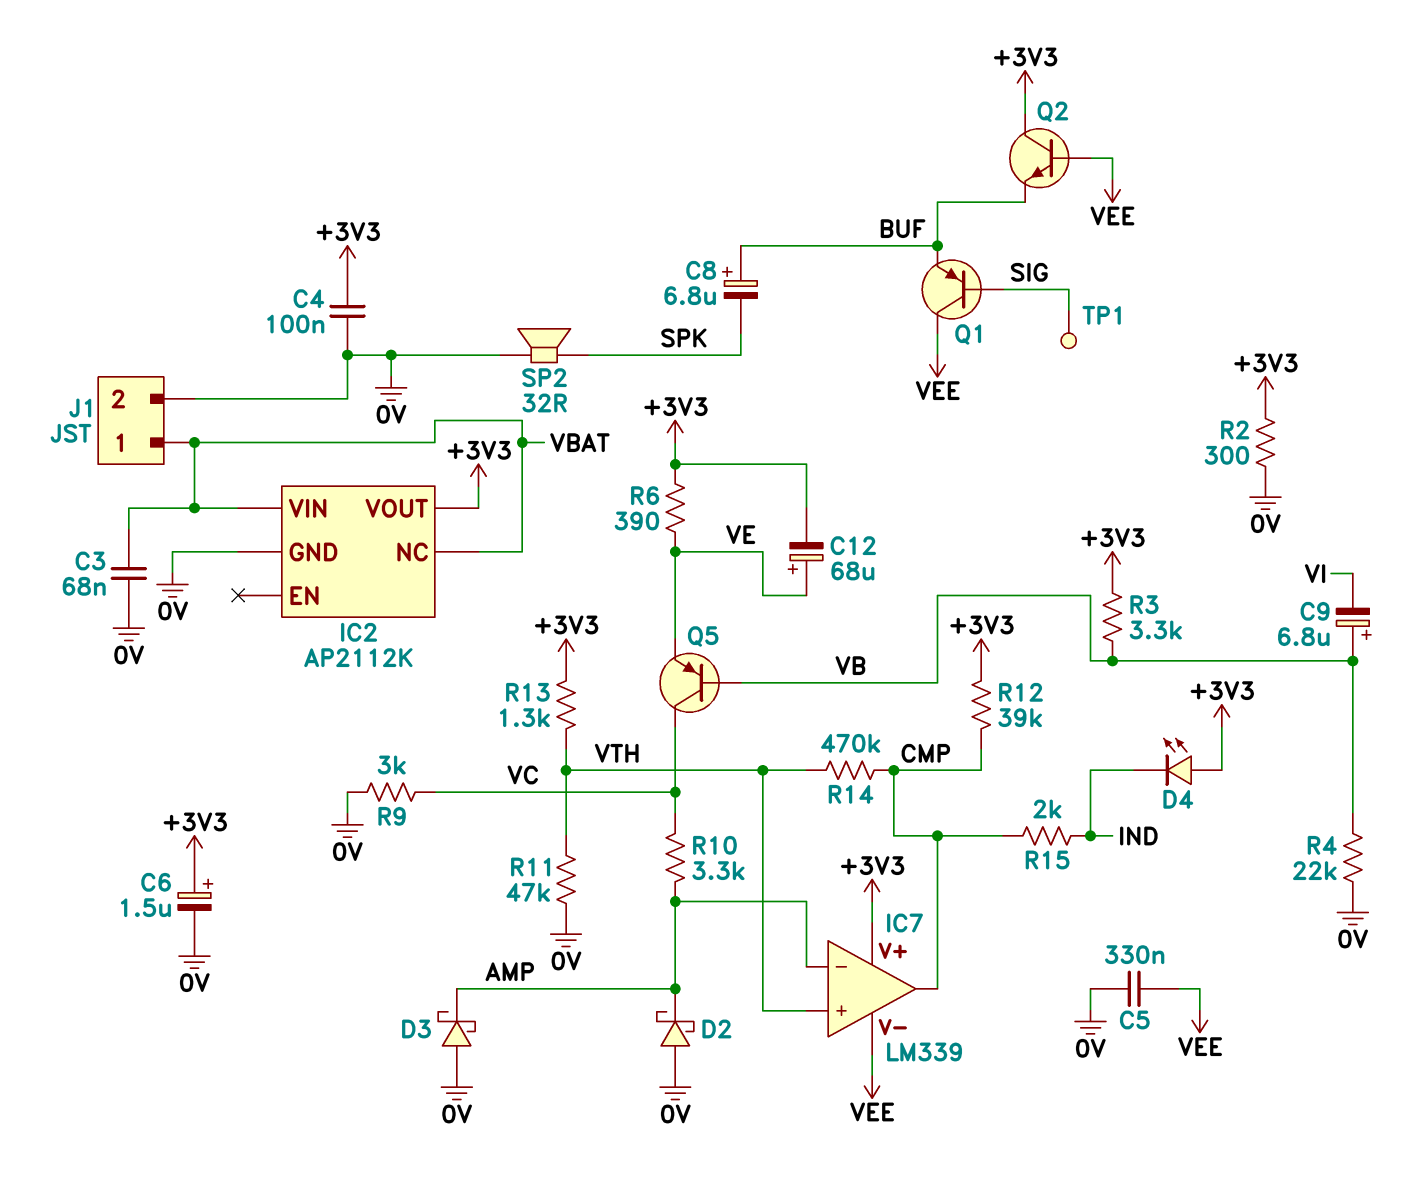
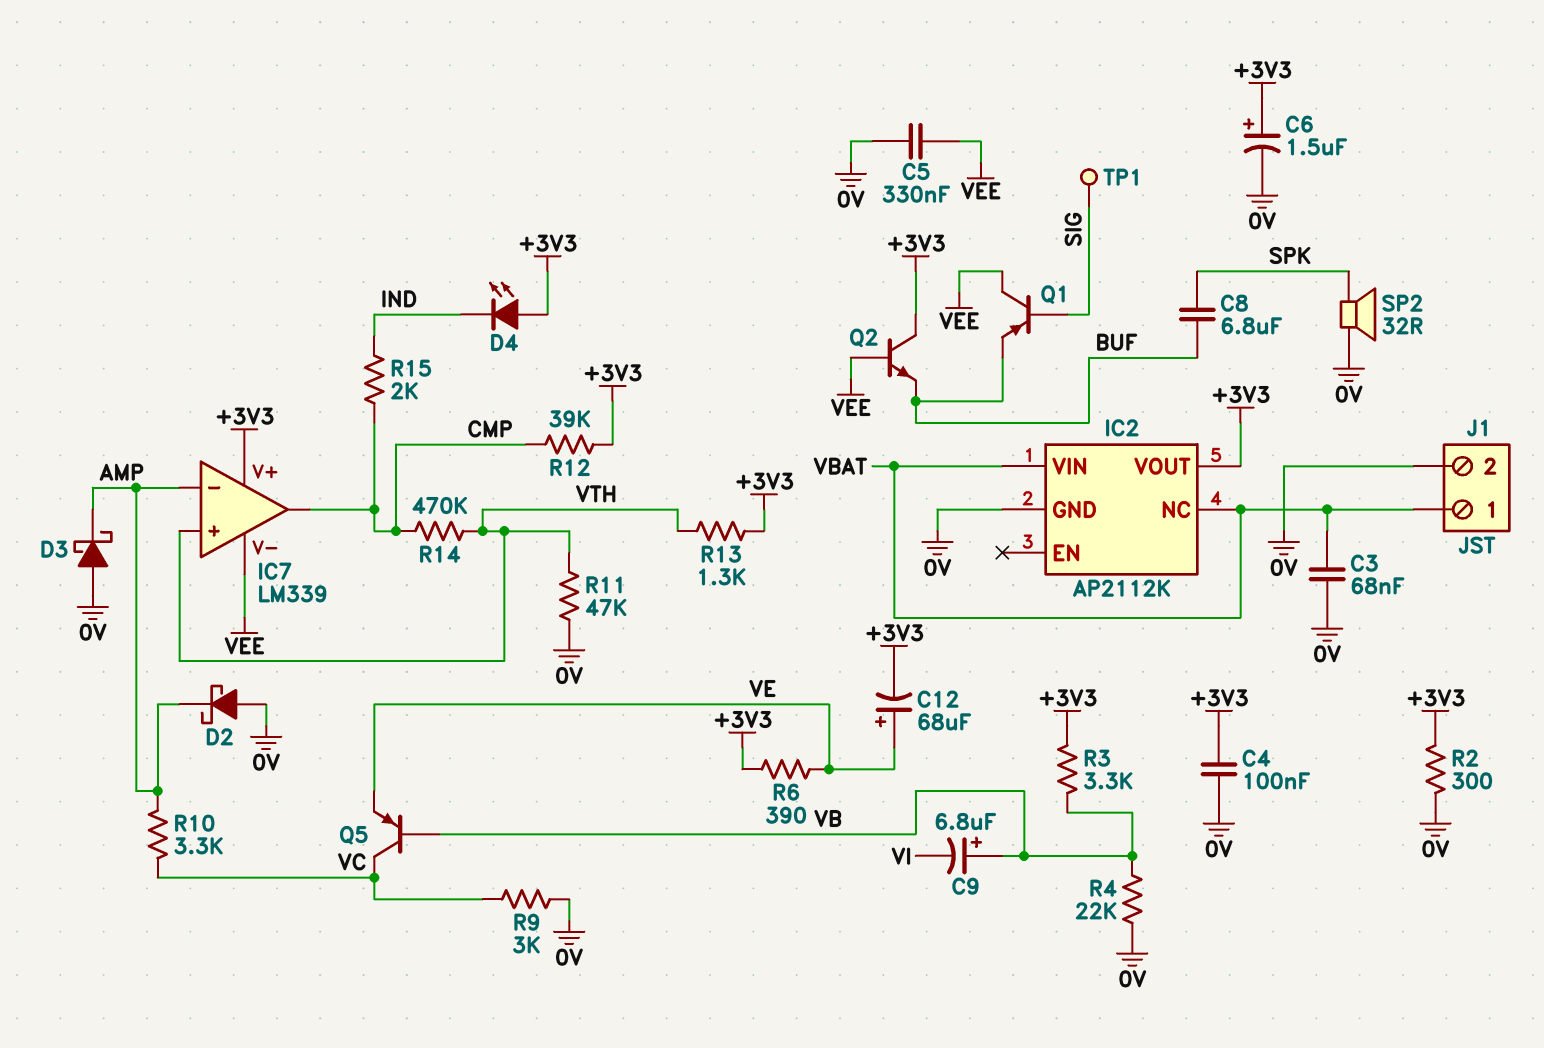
C8: 6.8uF (plus BUF, minus SPK) -> 6.8uF (BUF, SPK)

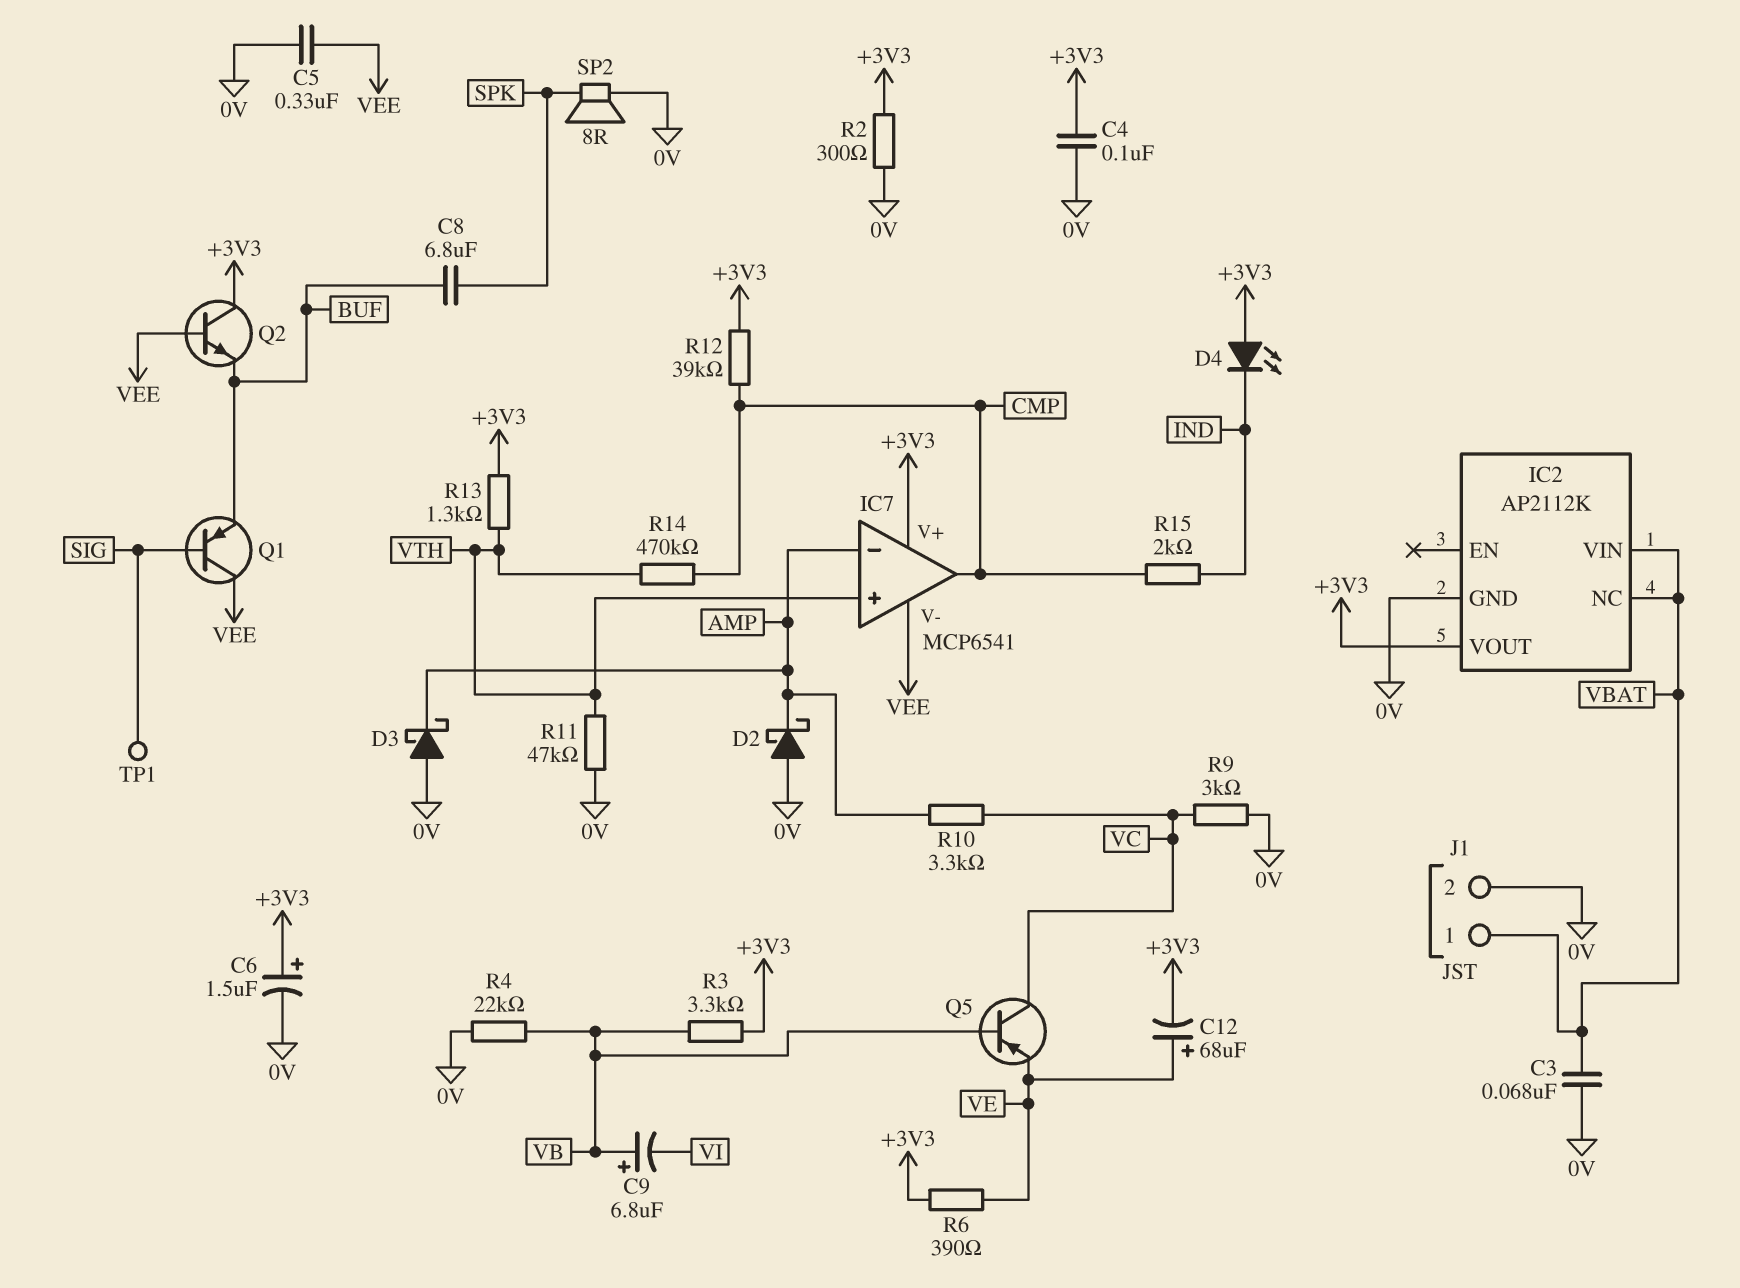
IC7: LM339 -> MCP6541
SP2: speaker 32R (0V, SPK) -> speaker 8R (0V, SPK)

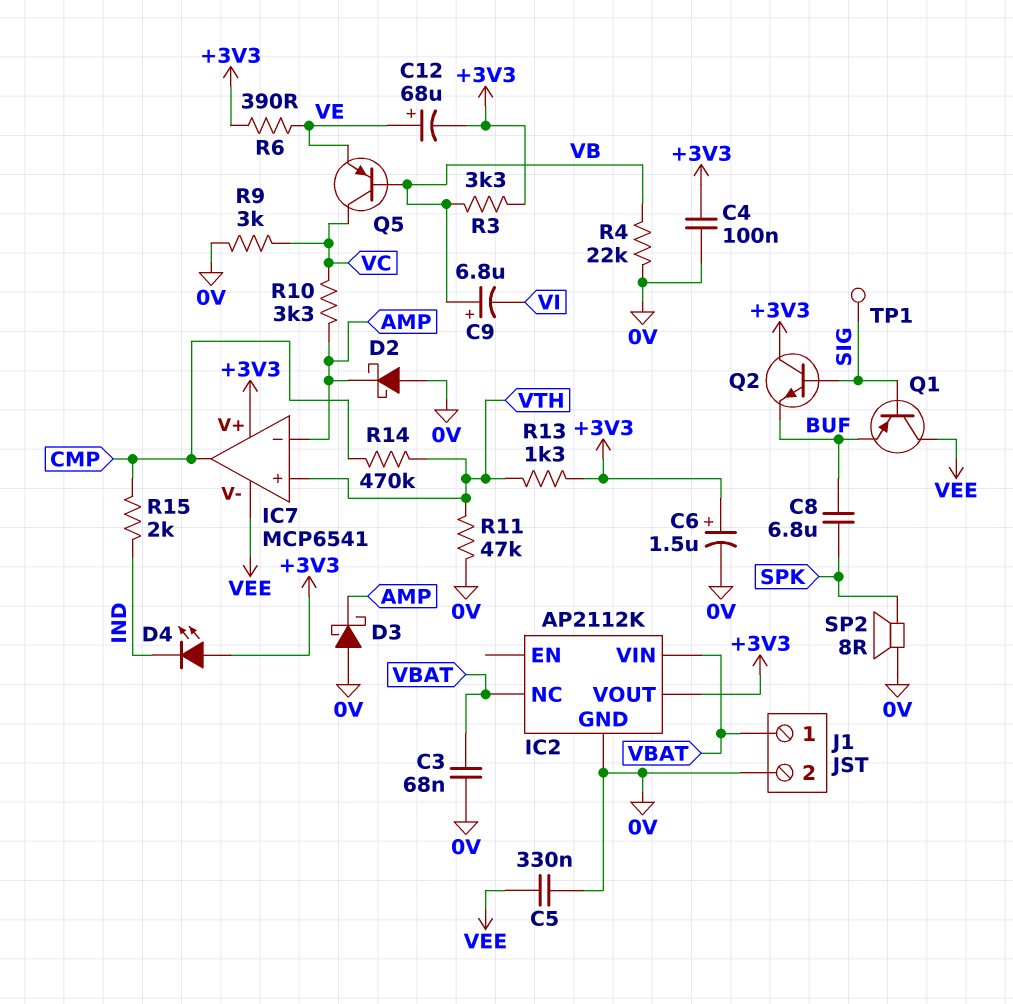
Q2: NPN (B VEE, C +3V3, E BUF) -> NPN (B SIG, C +3V3, E BUF)
R2: 300 (+3V3, 0V) -> none
R12: 39k (+3V3, CMP) -> none

